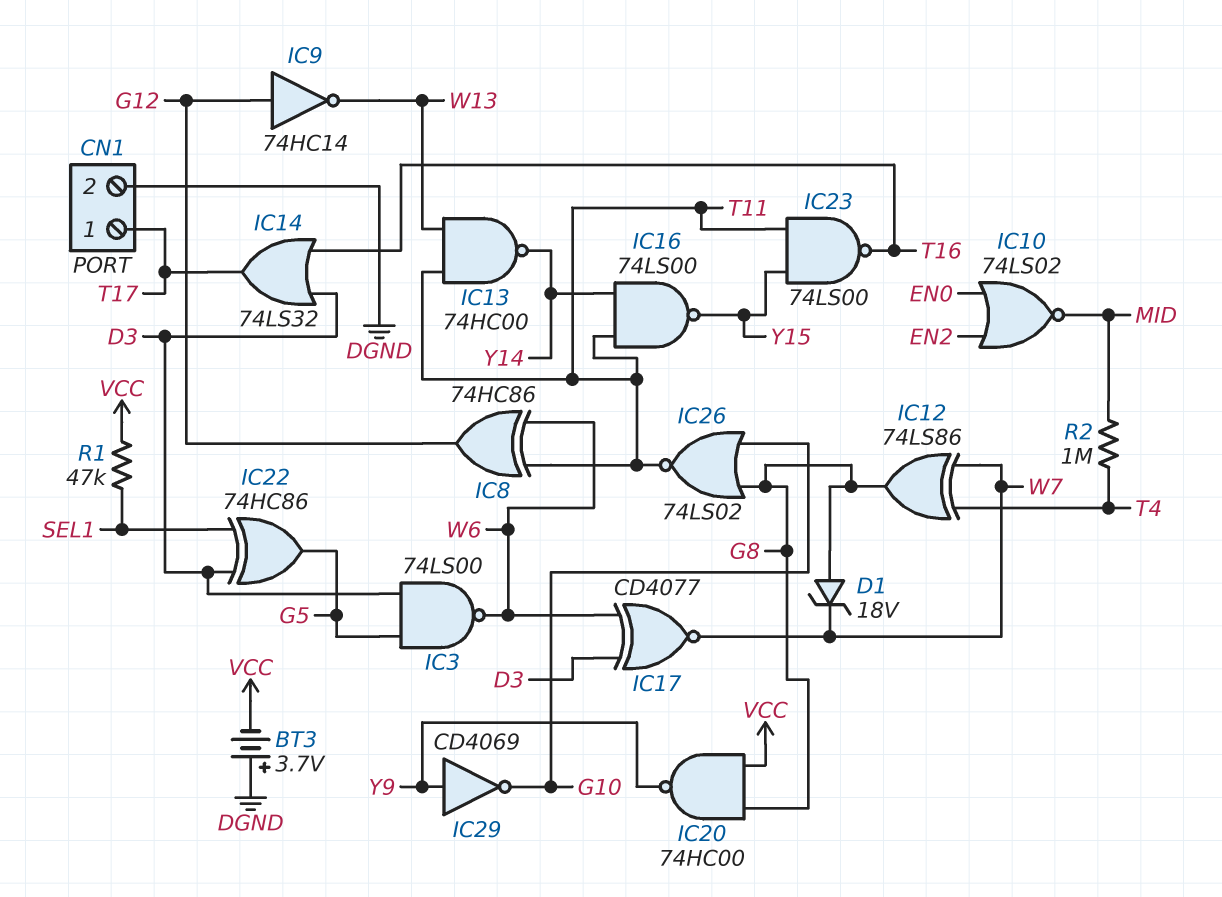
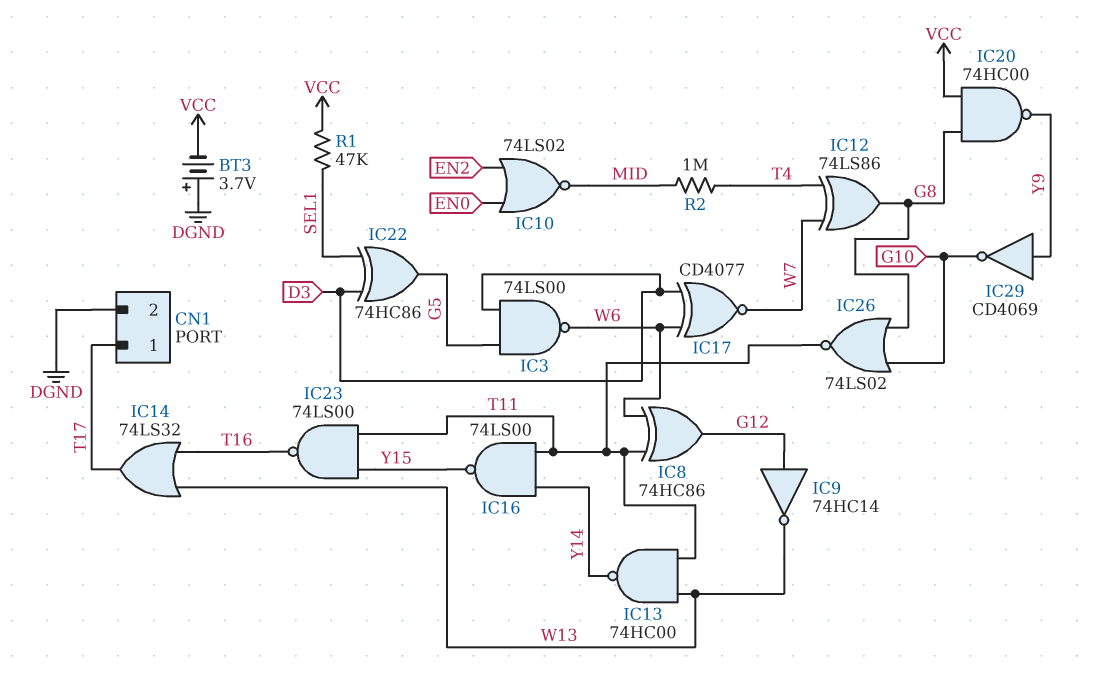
D1: zener 18V (A G8, K W7) -> none
IC14: OR 74LS32 (in D3, in T16, out T17) -> OR 74LS32 (in T16, in W13, out T17)

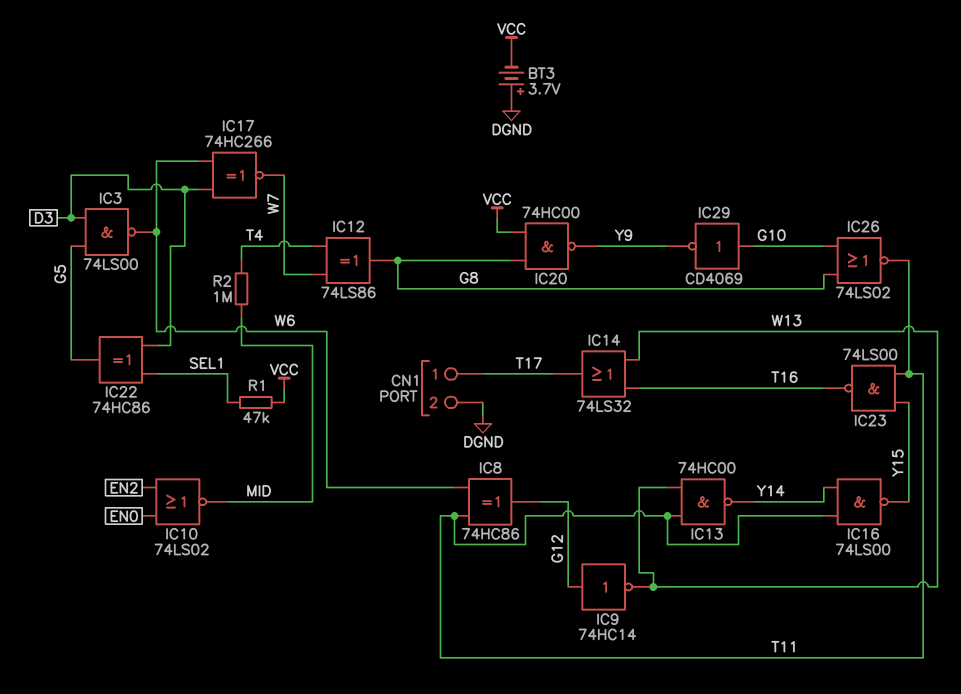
IC17: XNOR CD4077 (in D3, in W6, out W7) -> XNOR 74HC266 (in D3, in W6, out W7)
IC29: NOT CD4069 (in Y9, out G10) -> NOT CD4069 (in G10, out Y9)

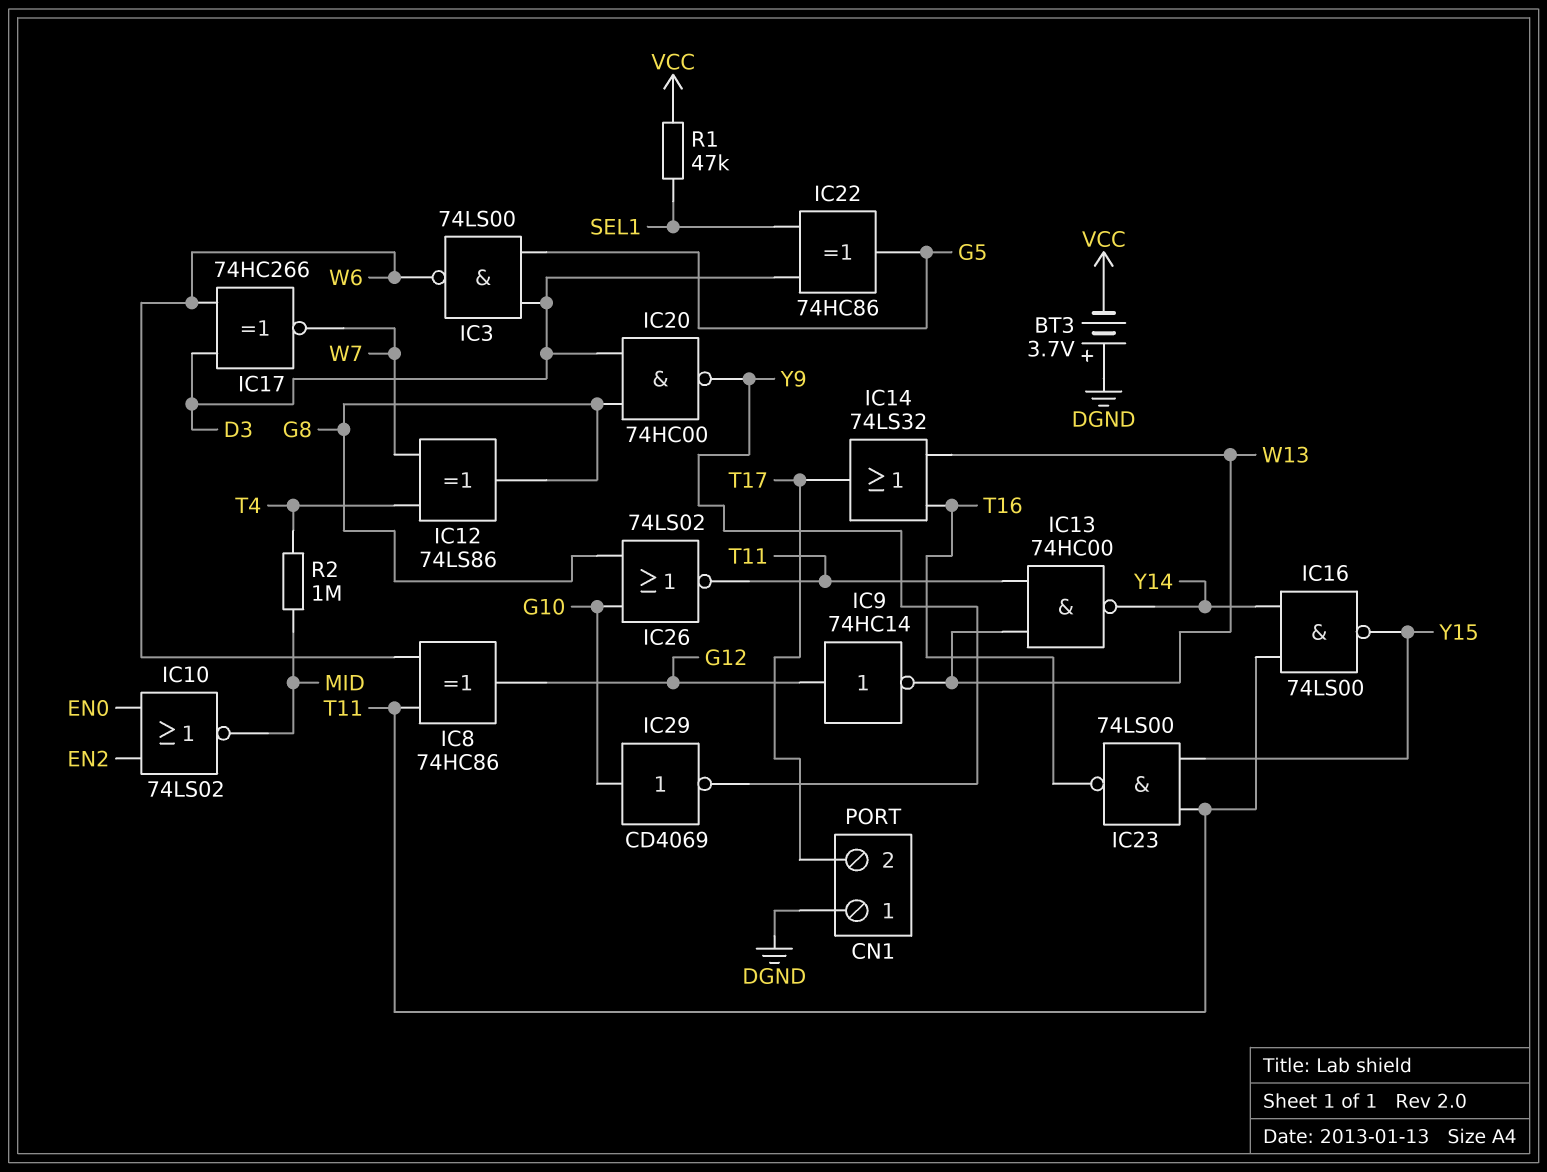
CN1 pin 1: T17 -> DGND
CN1 pin 2: DGND -> T17
IC20: NAND 74HC00 (in G8, in VCC, out Y9) -> NAND 74HC00 (in D3, in G8, out Y9)

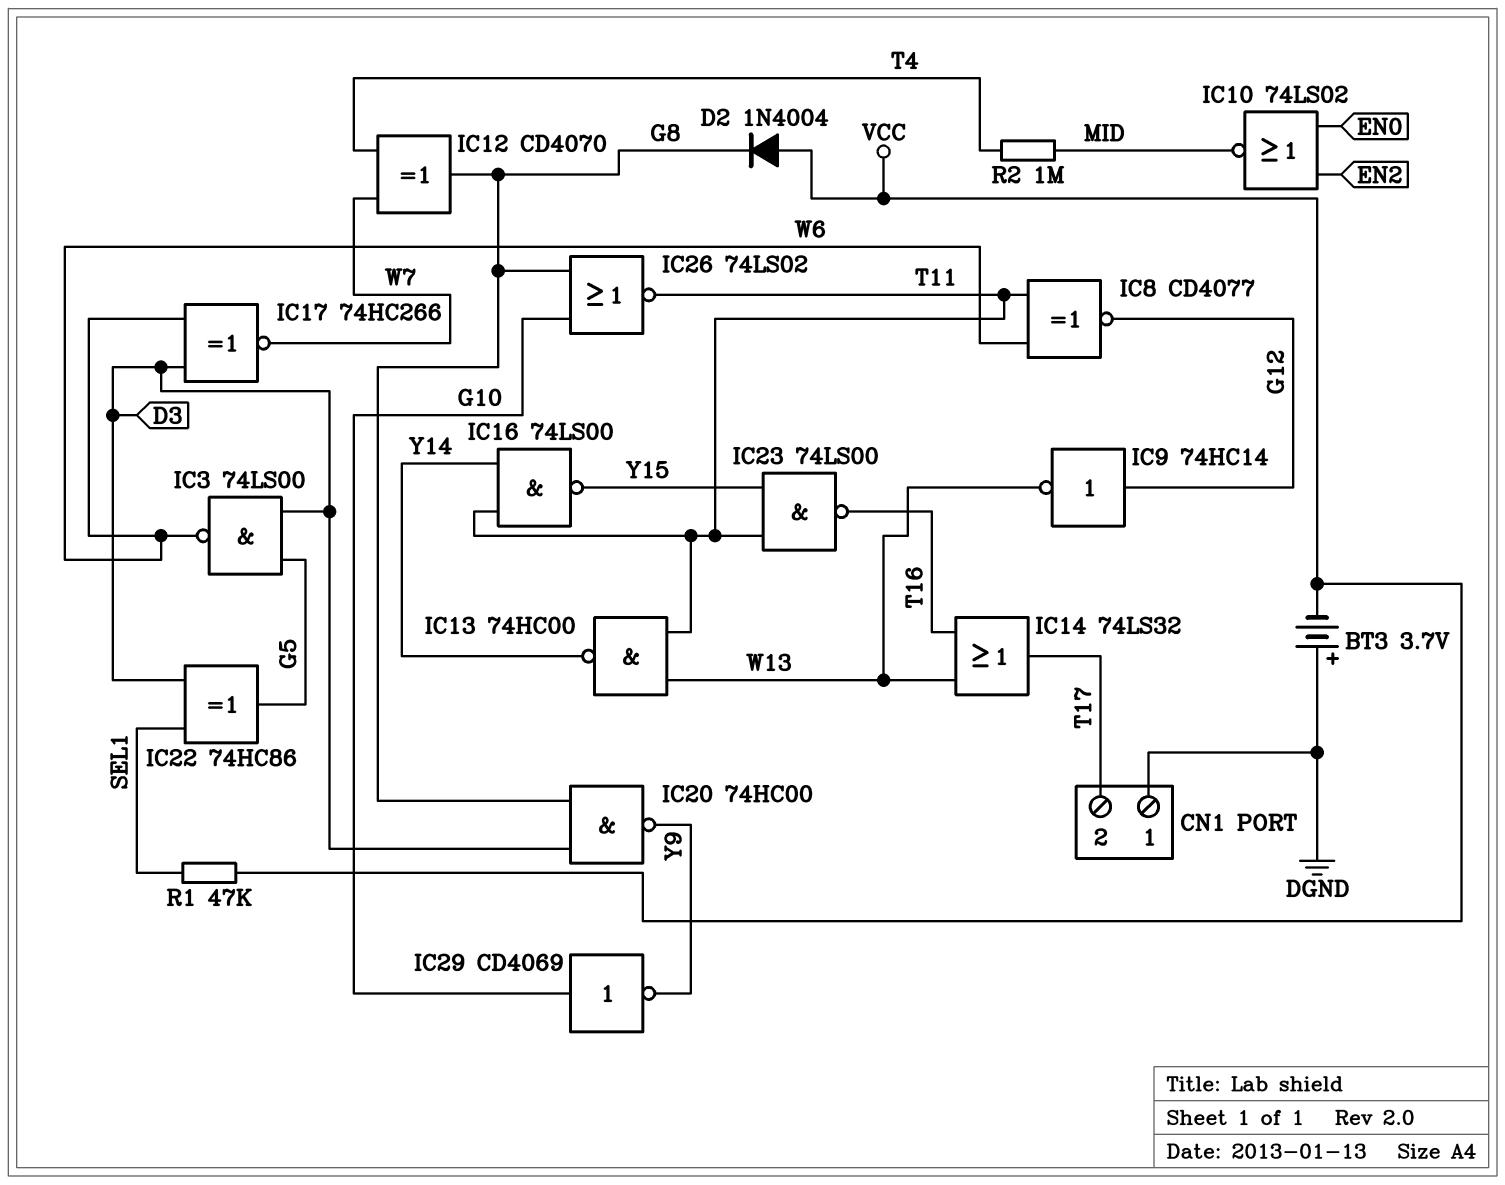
D2: none -> diode 1N4004 (A VCC, K G8)
IC8: XOR 74HC86 (in T11, in W6, out G12) -> XNOR CD4077 (in T11, in W6, out G12)
IC12: XOR 74LS86 (in T4, in W7, out G8) -> XOR CD4070 (in T4, in W7, out G8)

